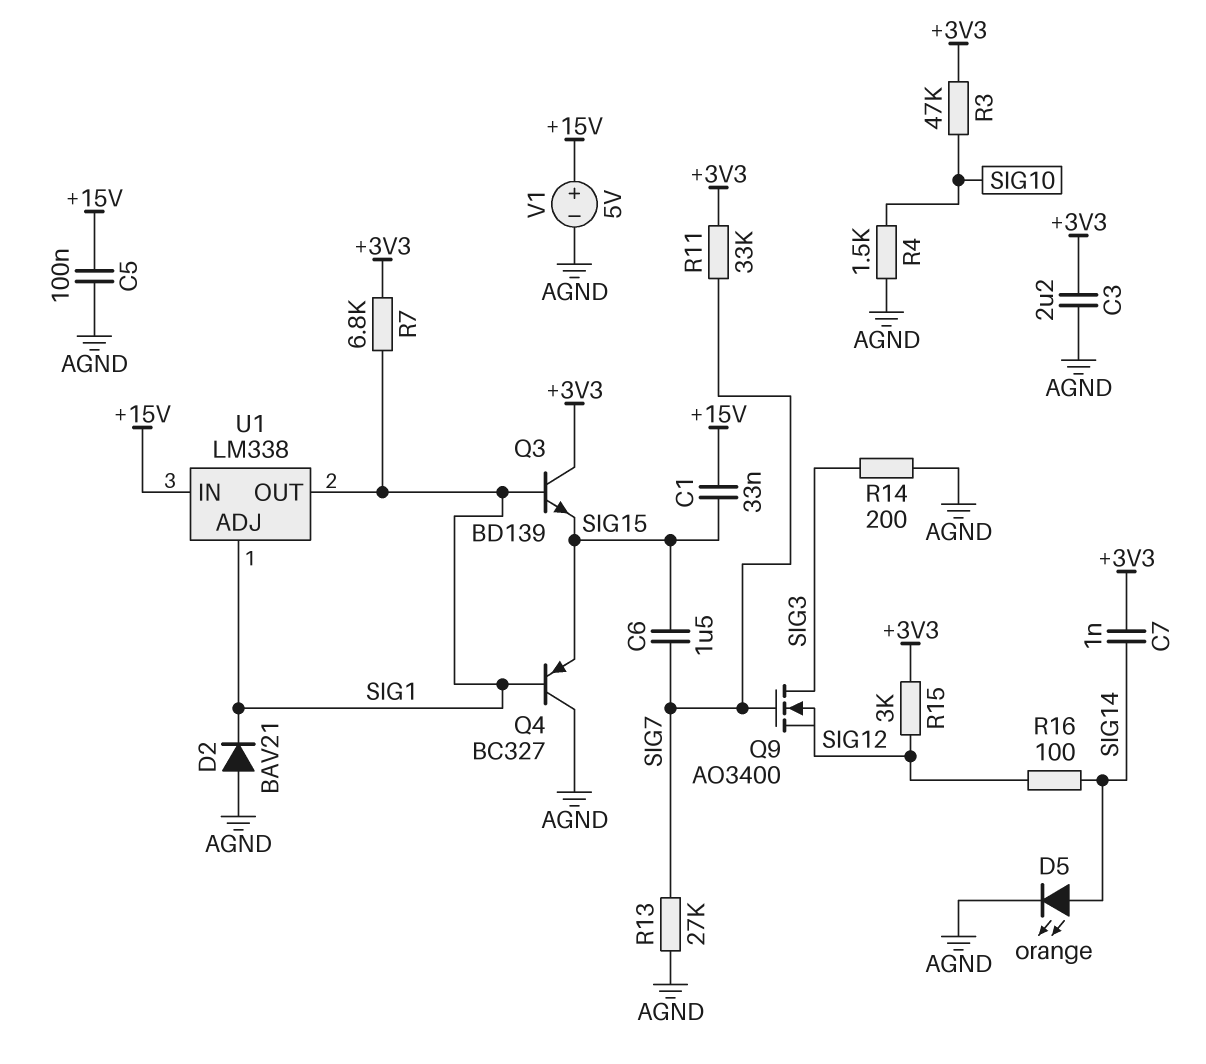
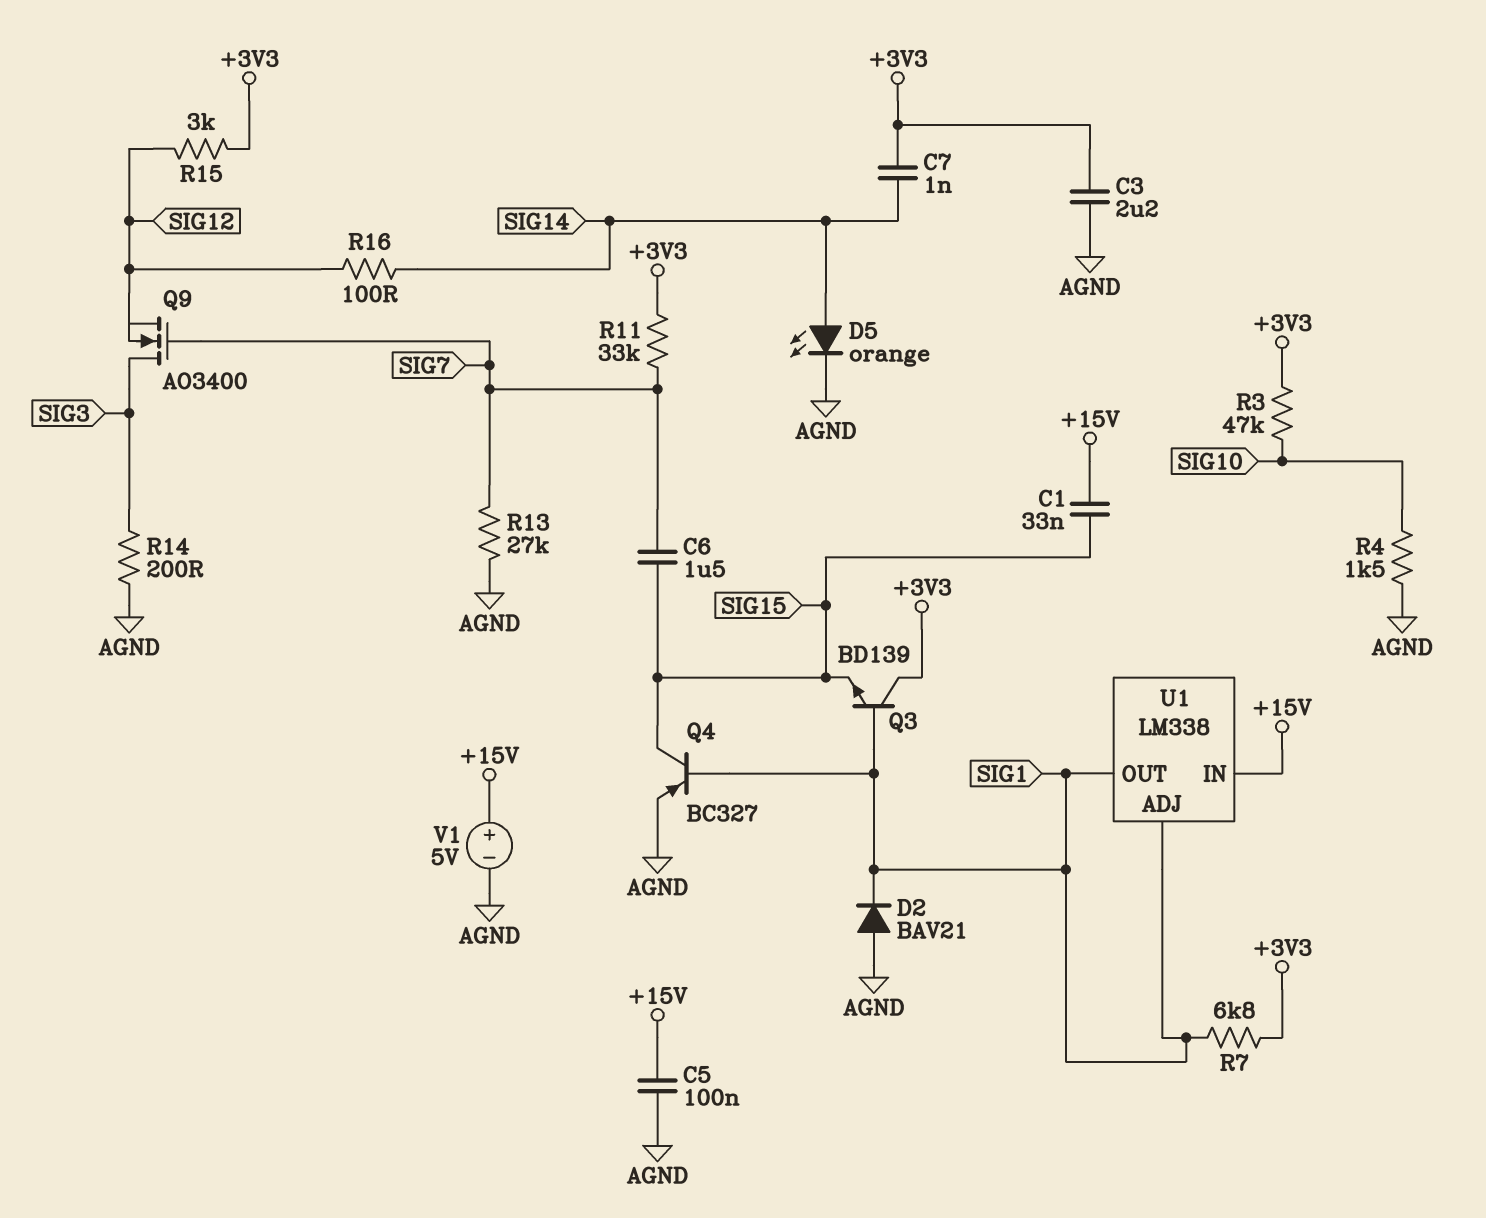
Q4: PNP BC327 (B SIG1, C AGND, E SIG15) -> PNP BC327 (B SIG1, C SIG15, E AGND)

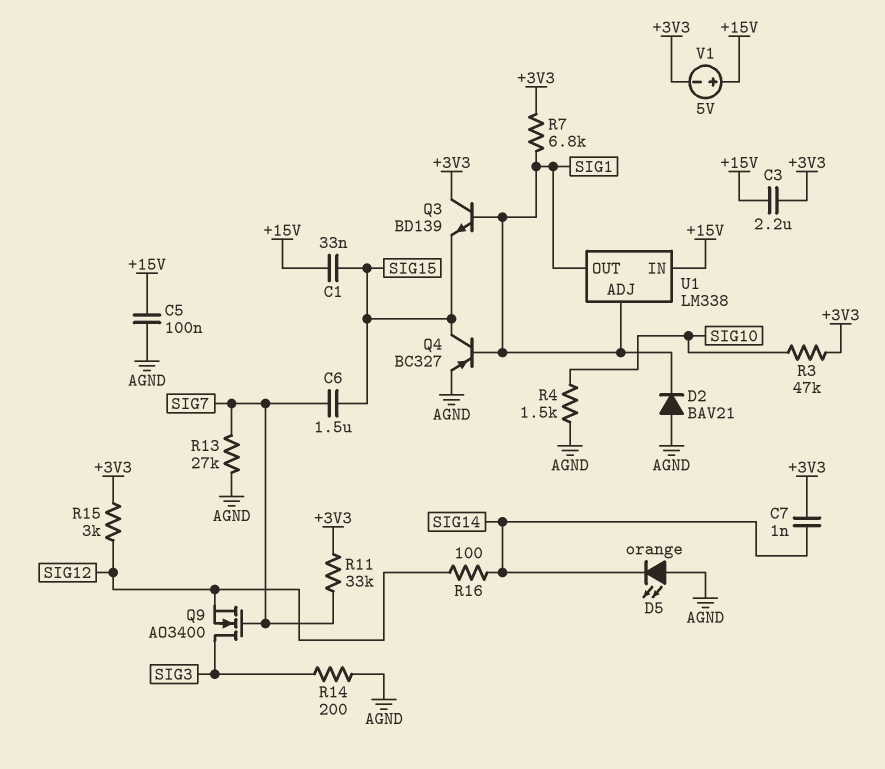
C3: 2.2uF (+3V3, AGND) -> 2.2uF (+3V3, +15V)
D5: LED orange (A SIG14, K AGND) -> LED orange (A AGND, K SIG14)
V1: 5V (plus +15V, minus AGND) -> 5V (plus +15V, minus +3V3)

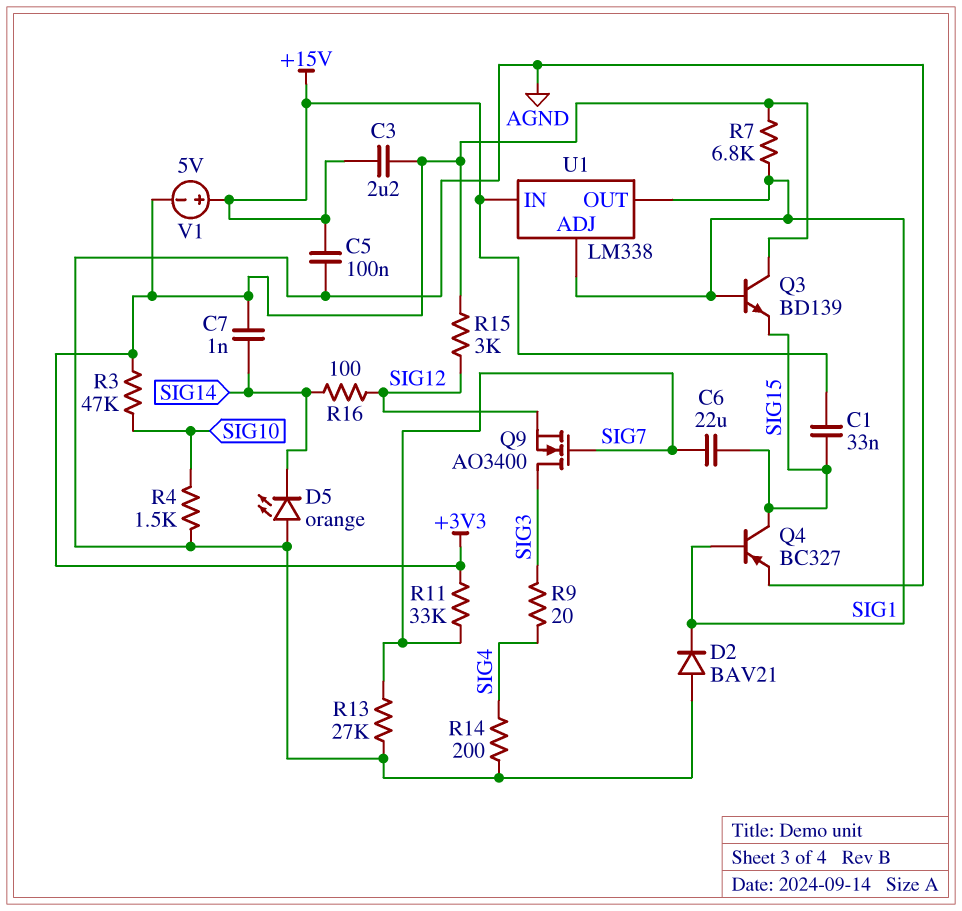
C6: 1.5uF (SIG7, SIG15) -> 22uF (SIG7, SIG15)
R9: none -> 20 (SIG3, SIG4)
R14: 200 (AGND, SIG3) -> 200 (AGND, SIG4)

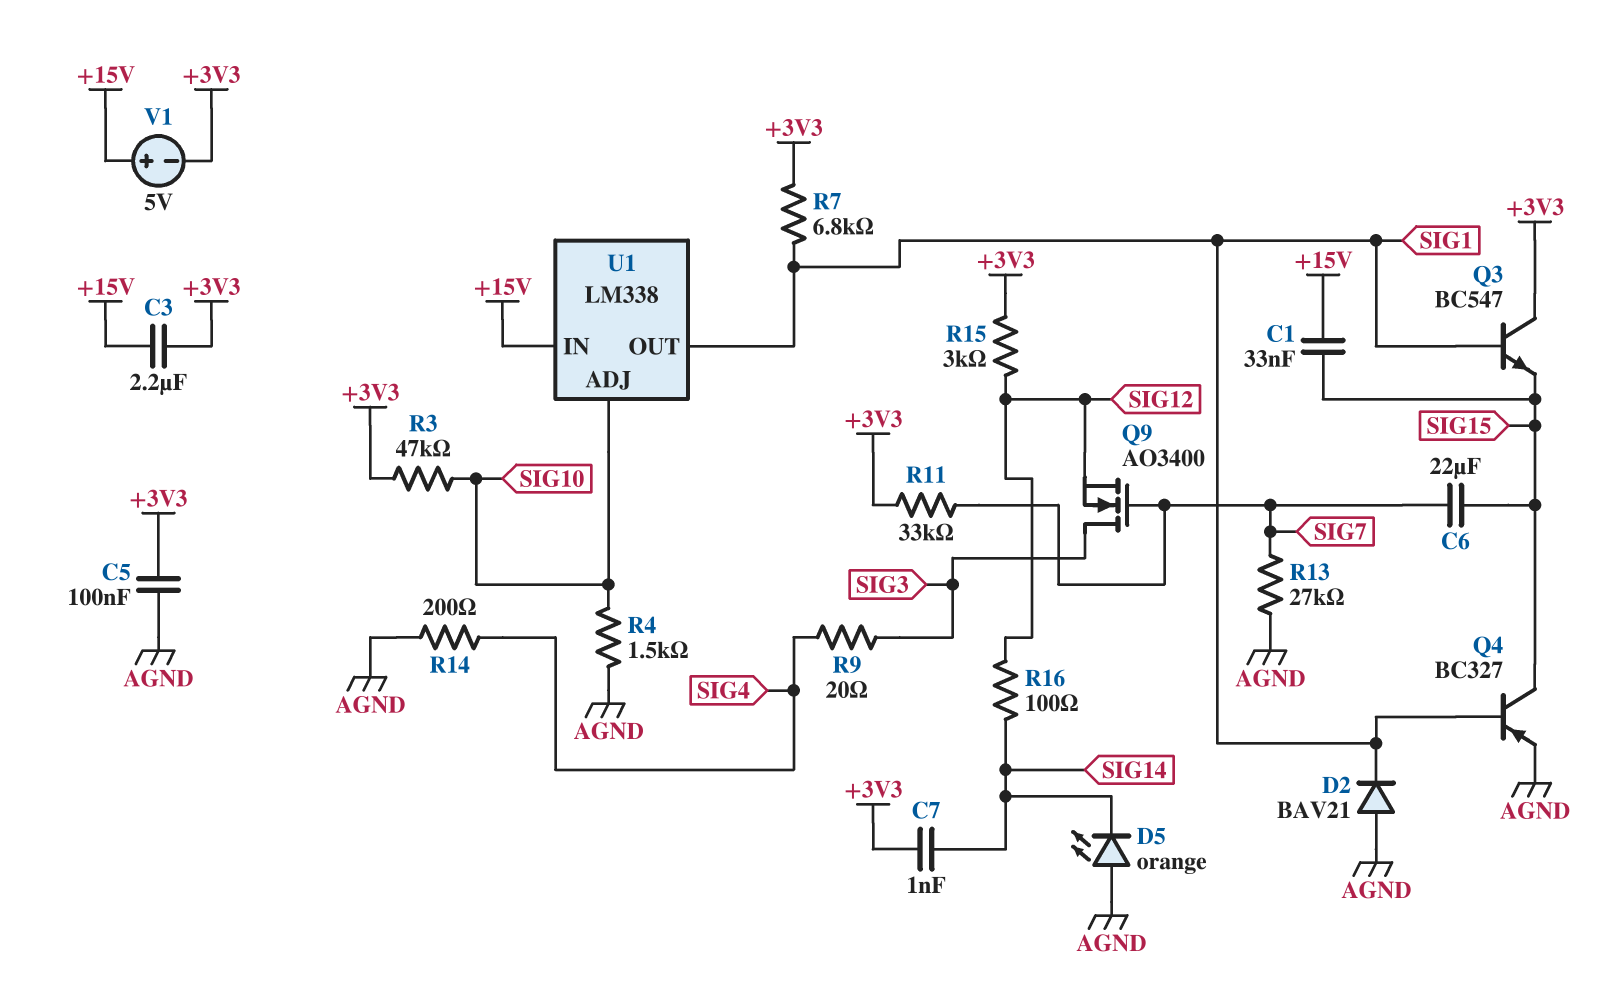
C5: 100nF (+15V, AGND) -> 100nF (+3V3, AGND)
Q3: NPN BD139 (B SIG1, C +3V3, E SIG15) -> NPN BC547 (B SIG1, C +3V3, E SIG15)
U1 pin ADJ: SIG1 -> SIG10

